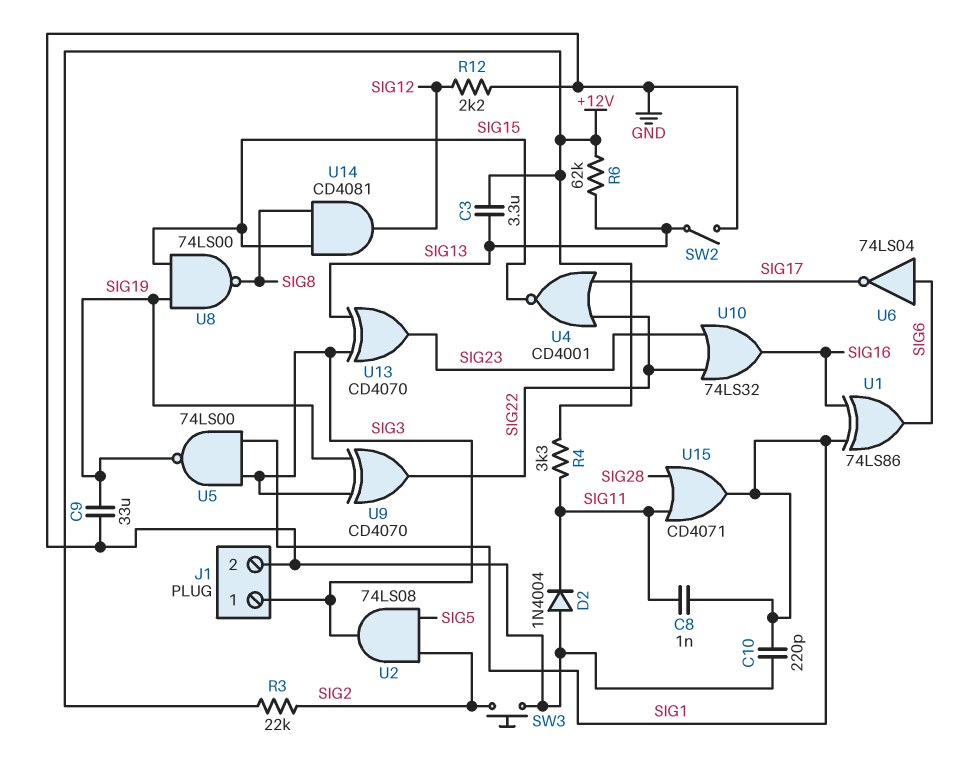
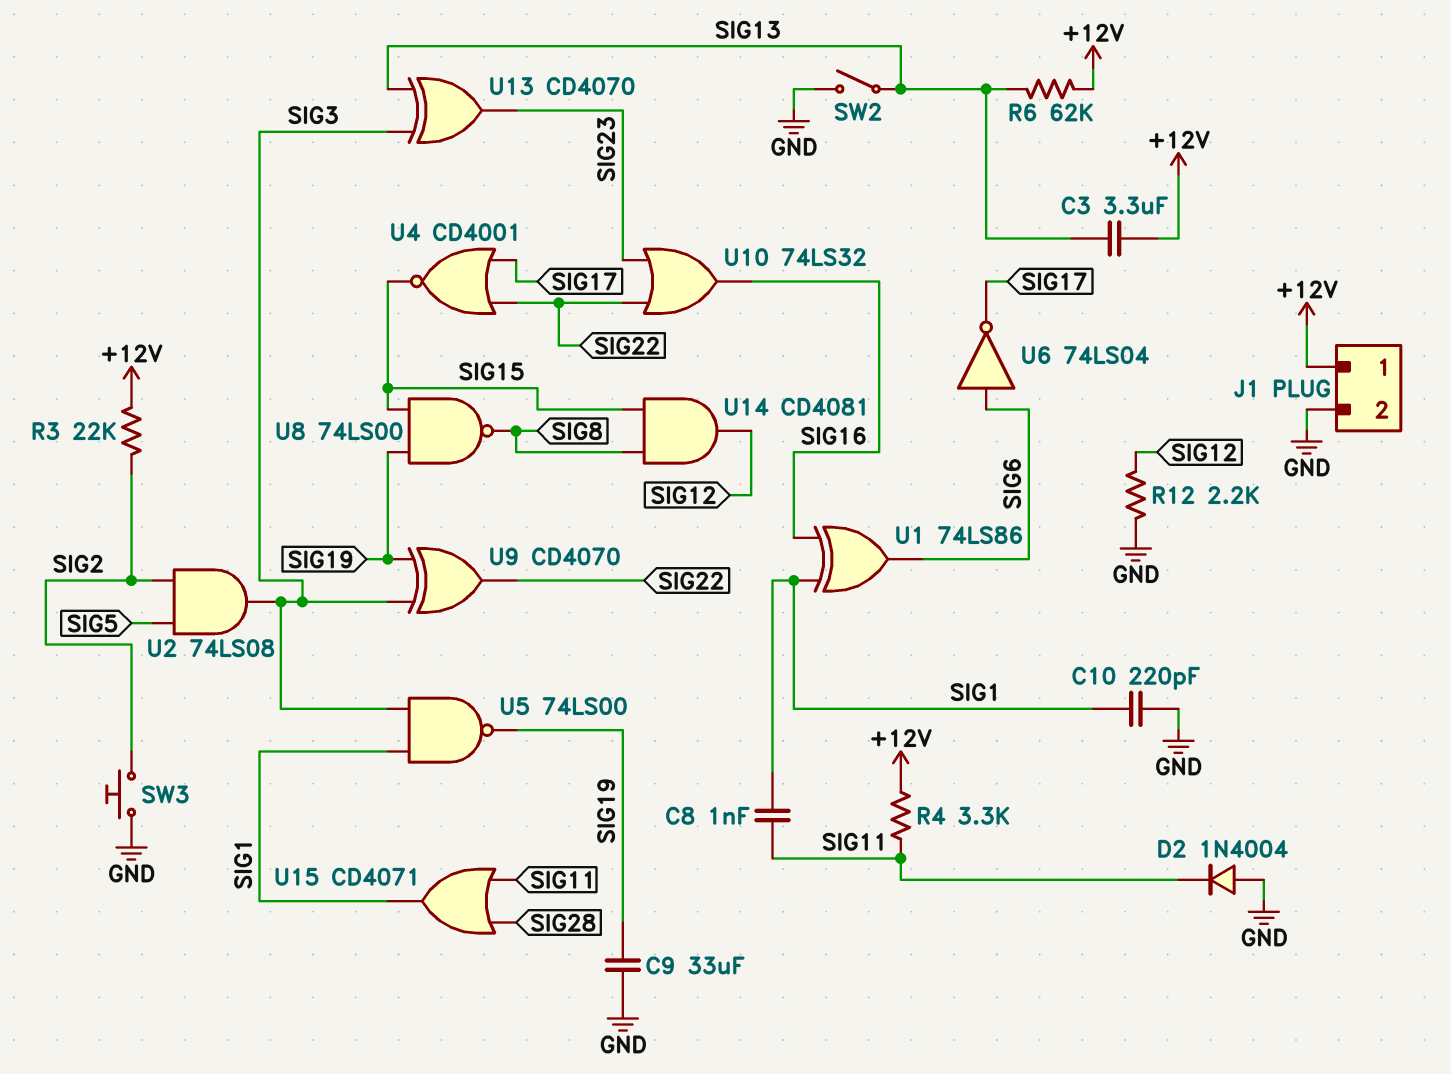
J1 pin 1: SIG3 -> +12V

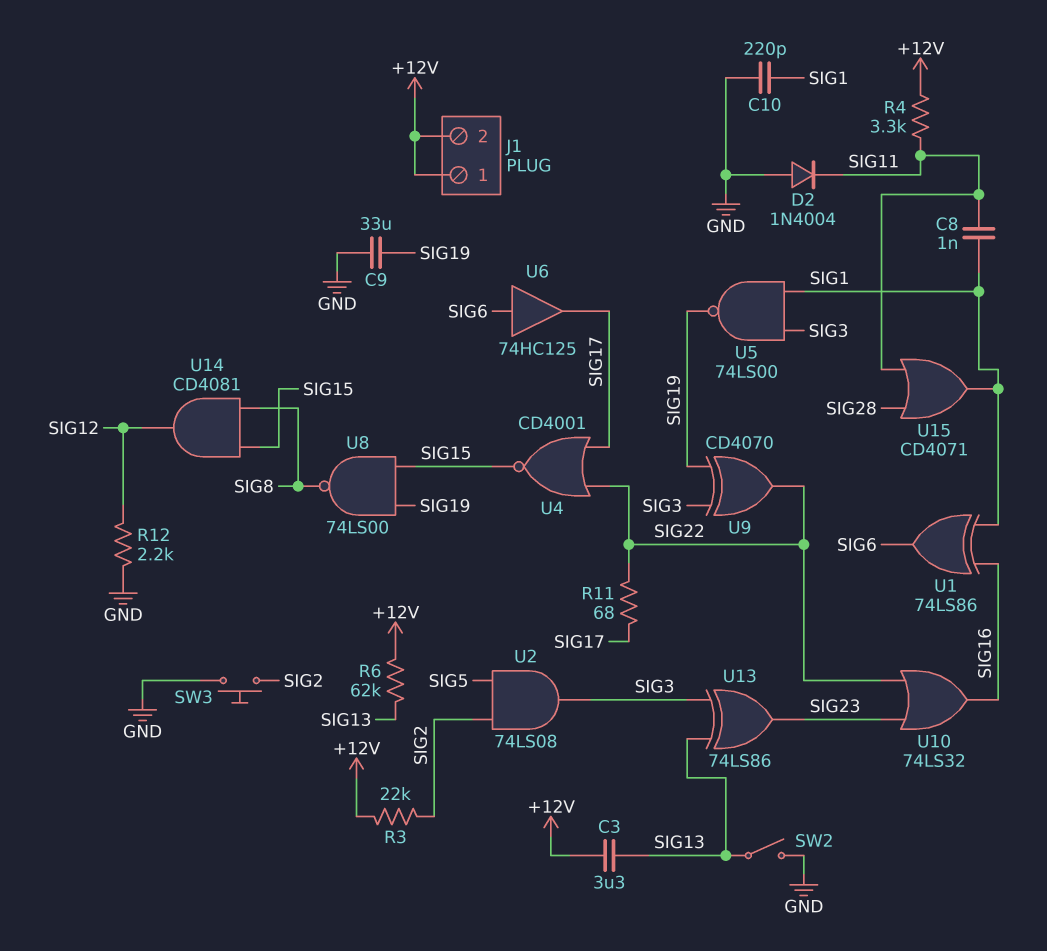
J1 pin 2: GND -> +12V
R11: none -> 68 (SIG17, SIG22)
U6: NOT 74LS04 (in SIG6, out SIG17) -> buffer 74HC125 (in SIG6, out SIG17)
U13: XOR CD4070 (in SIG3, in SIG13, out SIG23) -> XOR 74LS86 (in SIG3, in SIG13, out SIG23)

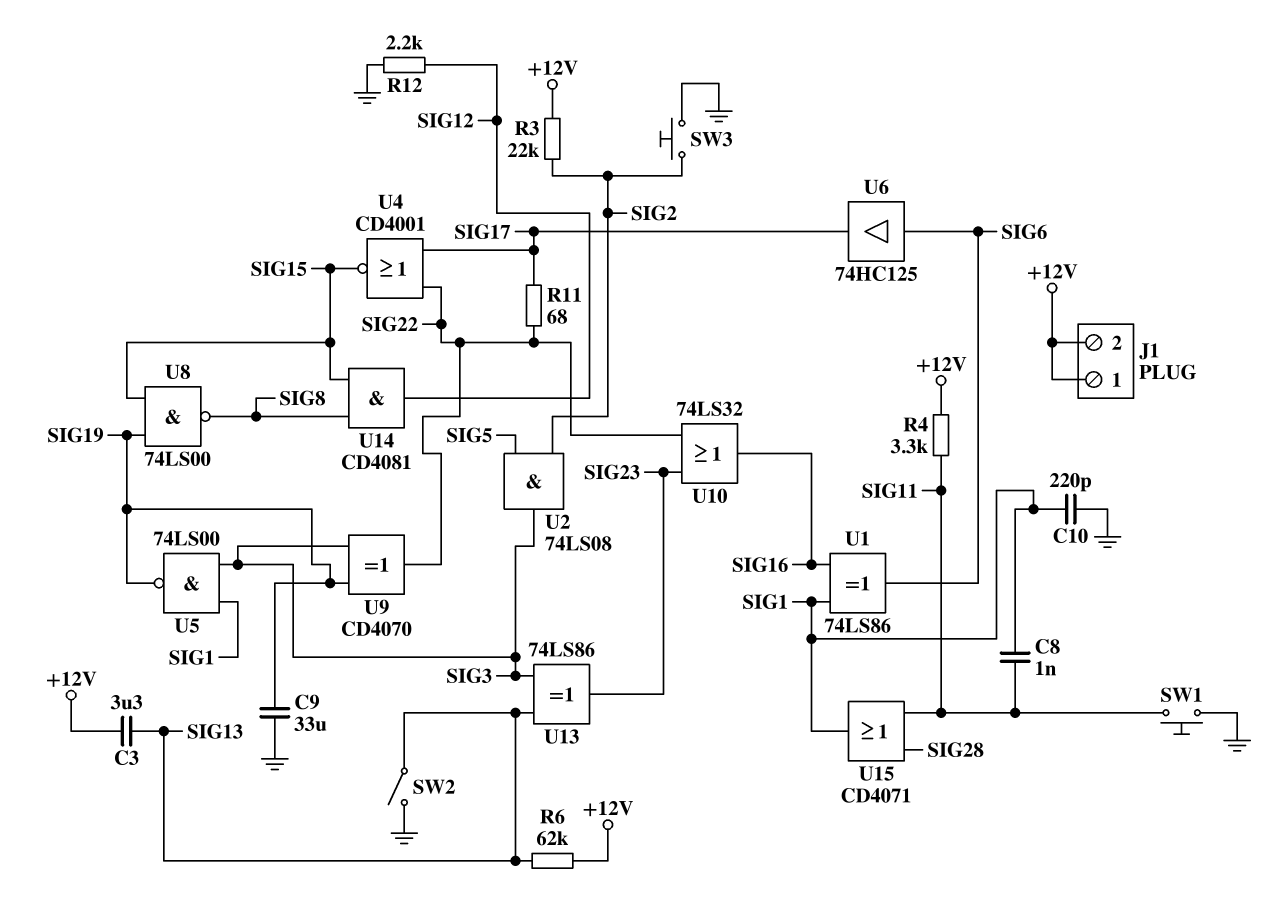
D2: diode 1N4004 (A GND, K SIG11) -> none
SW1: none -> button (GND, SIG11)

